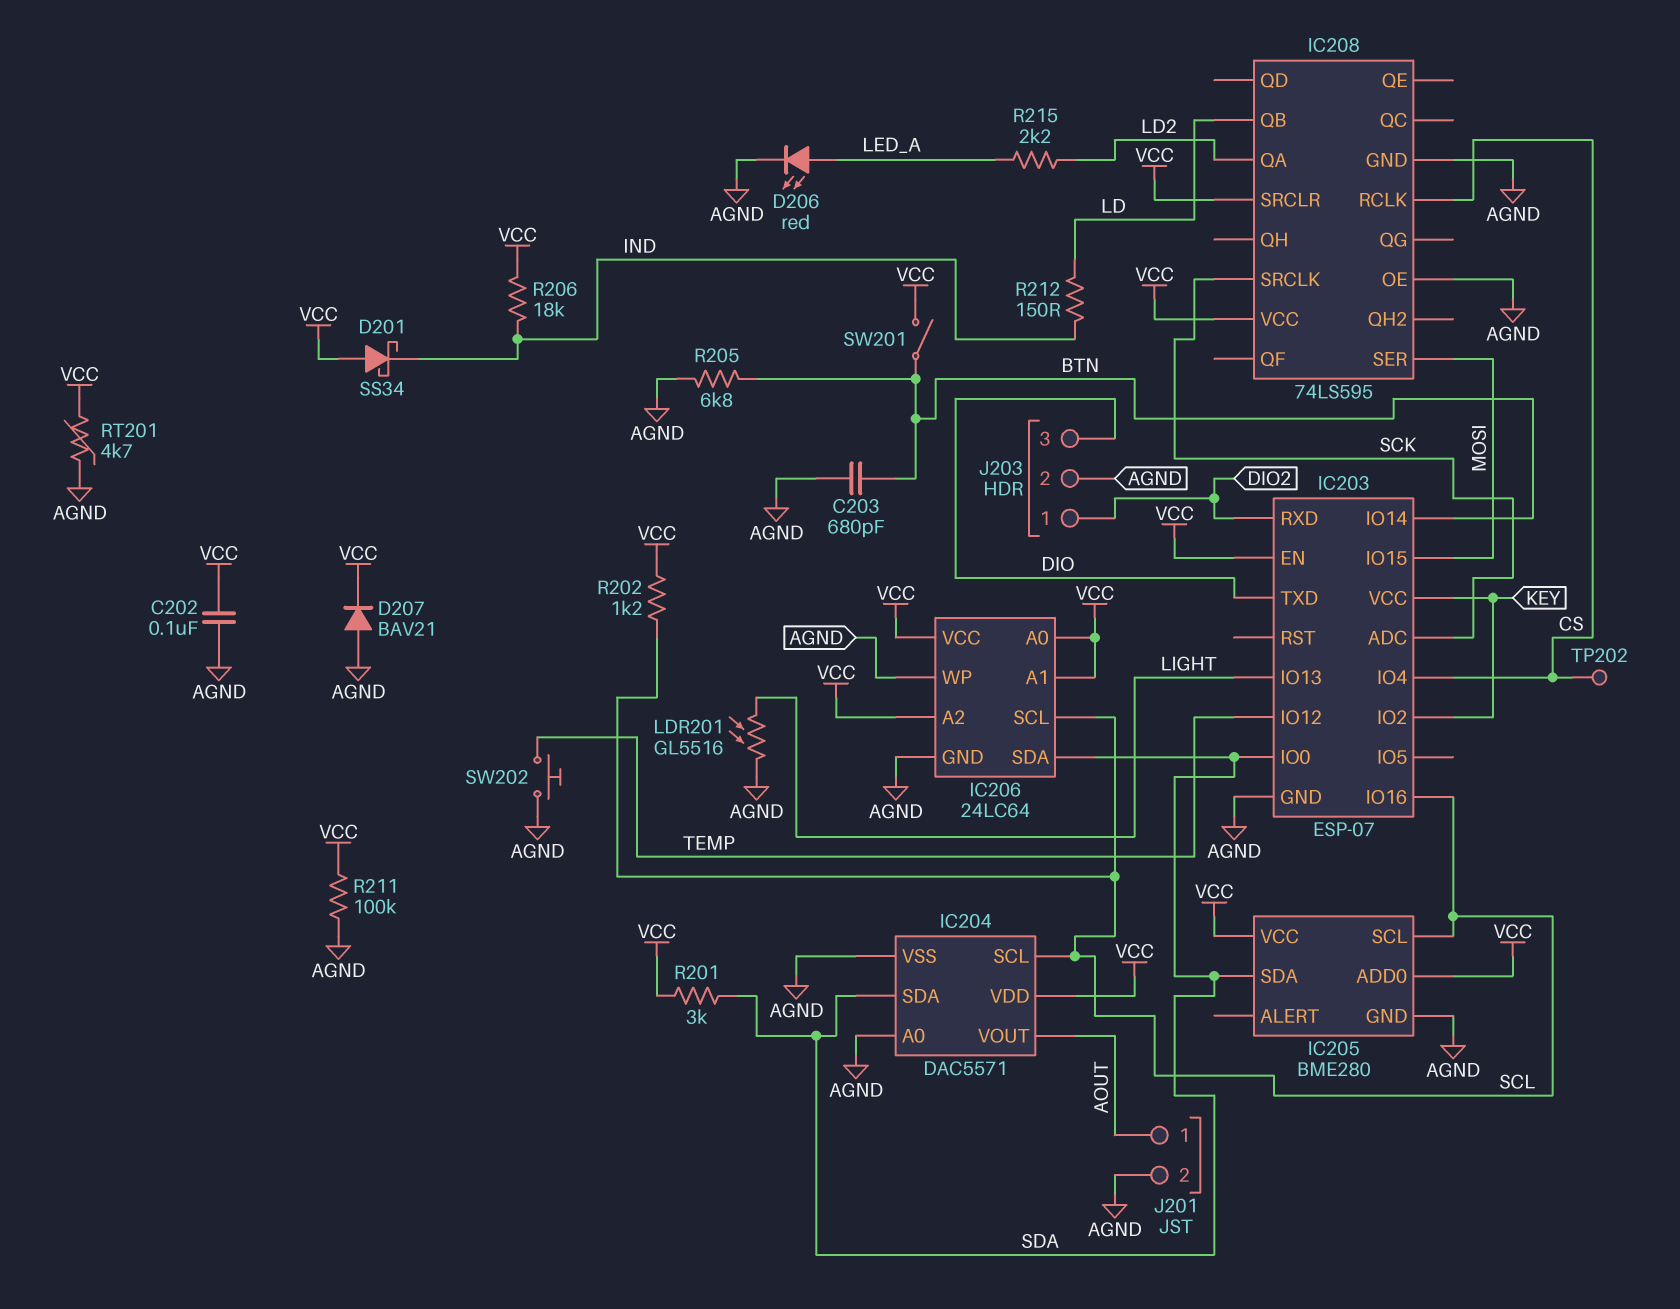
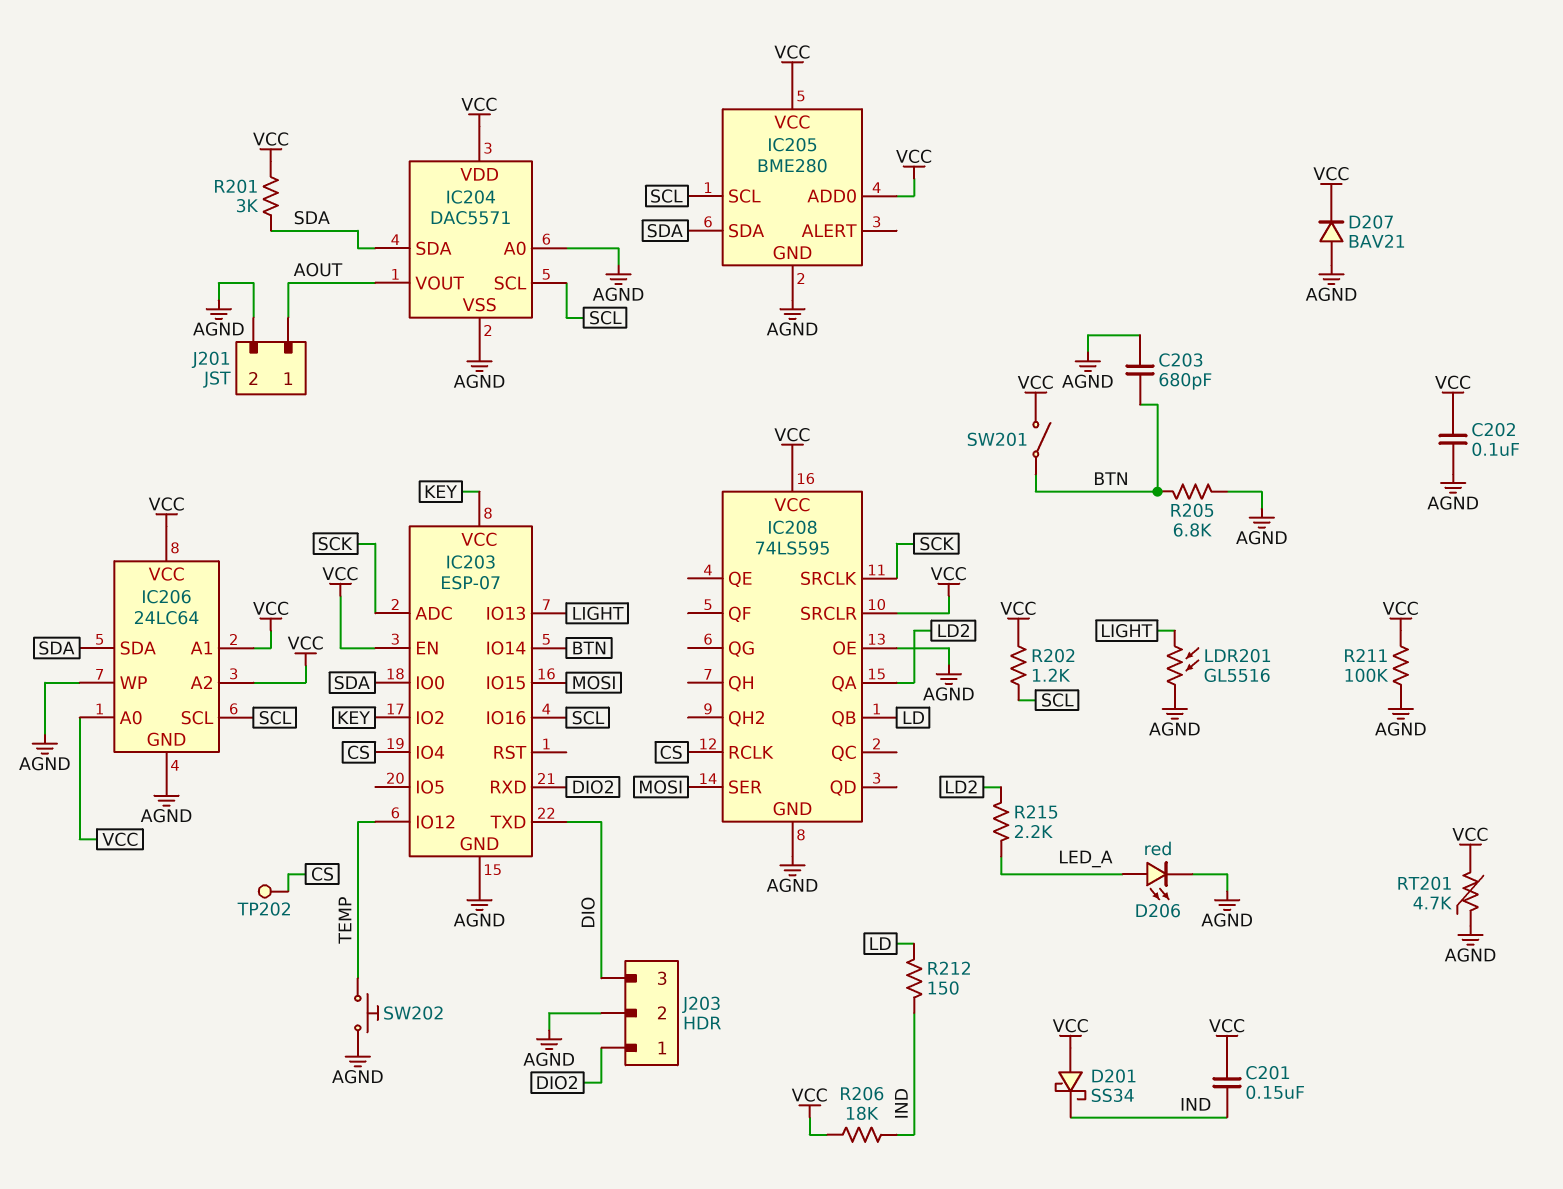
C201: none -> 150nF (IND, VCC)

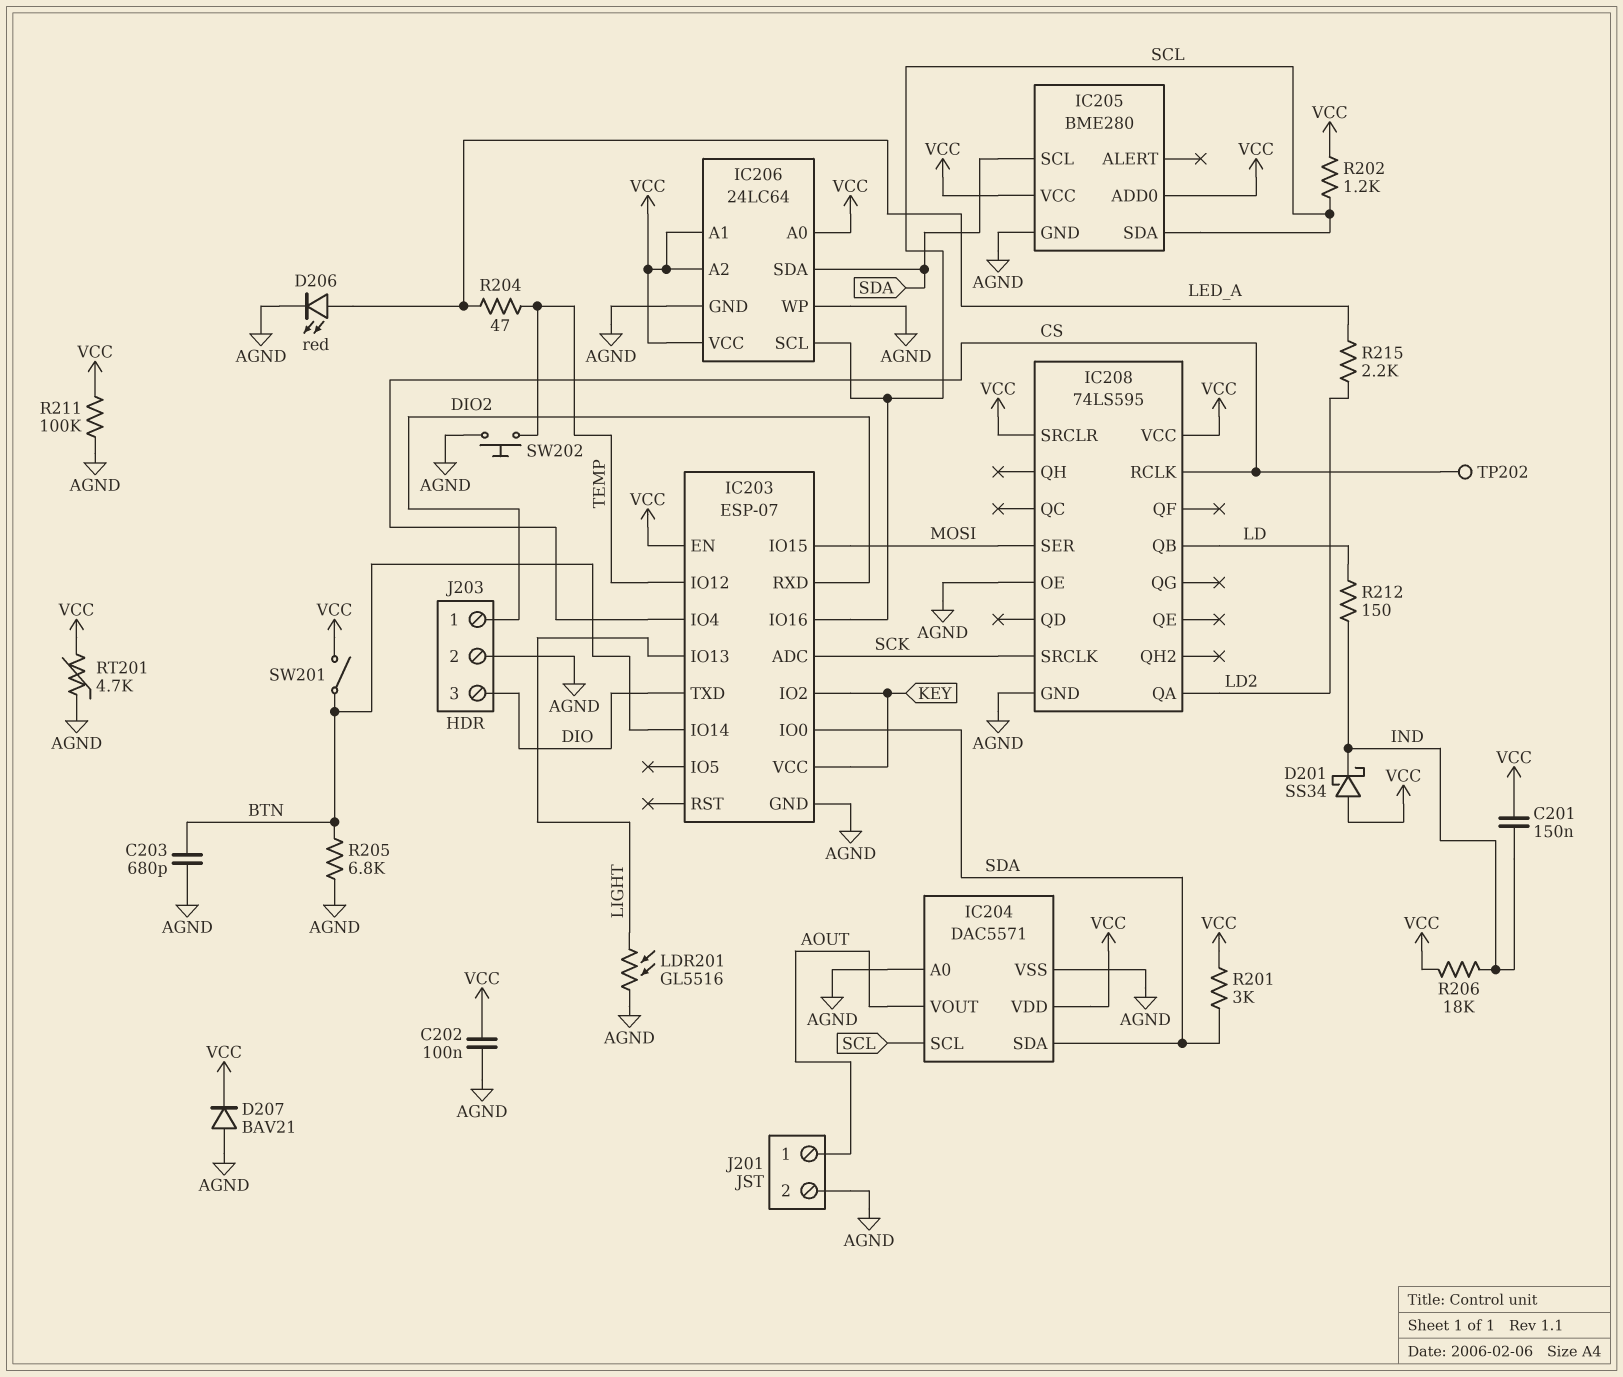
IC205 pin SCL: SCL -> SDA
IC205 pin SDA: SDA -> SCL
R204: none -> 47 (LED_A, TEMP)

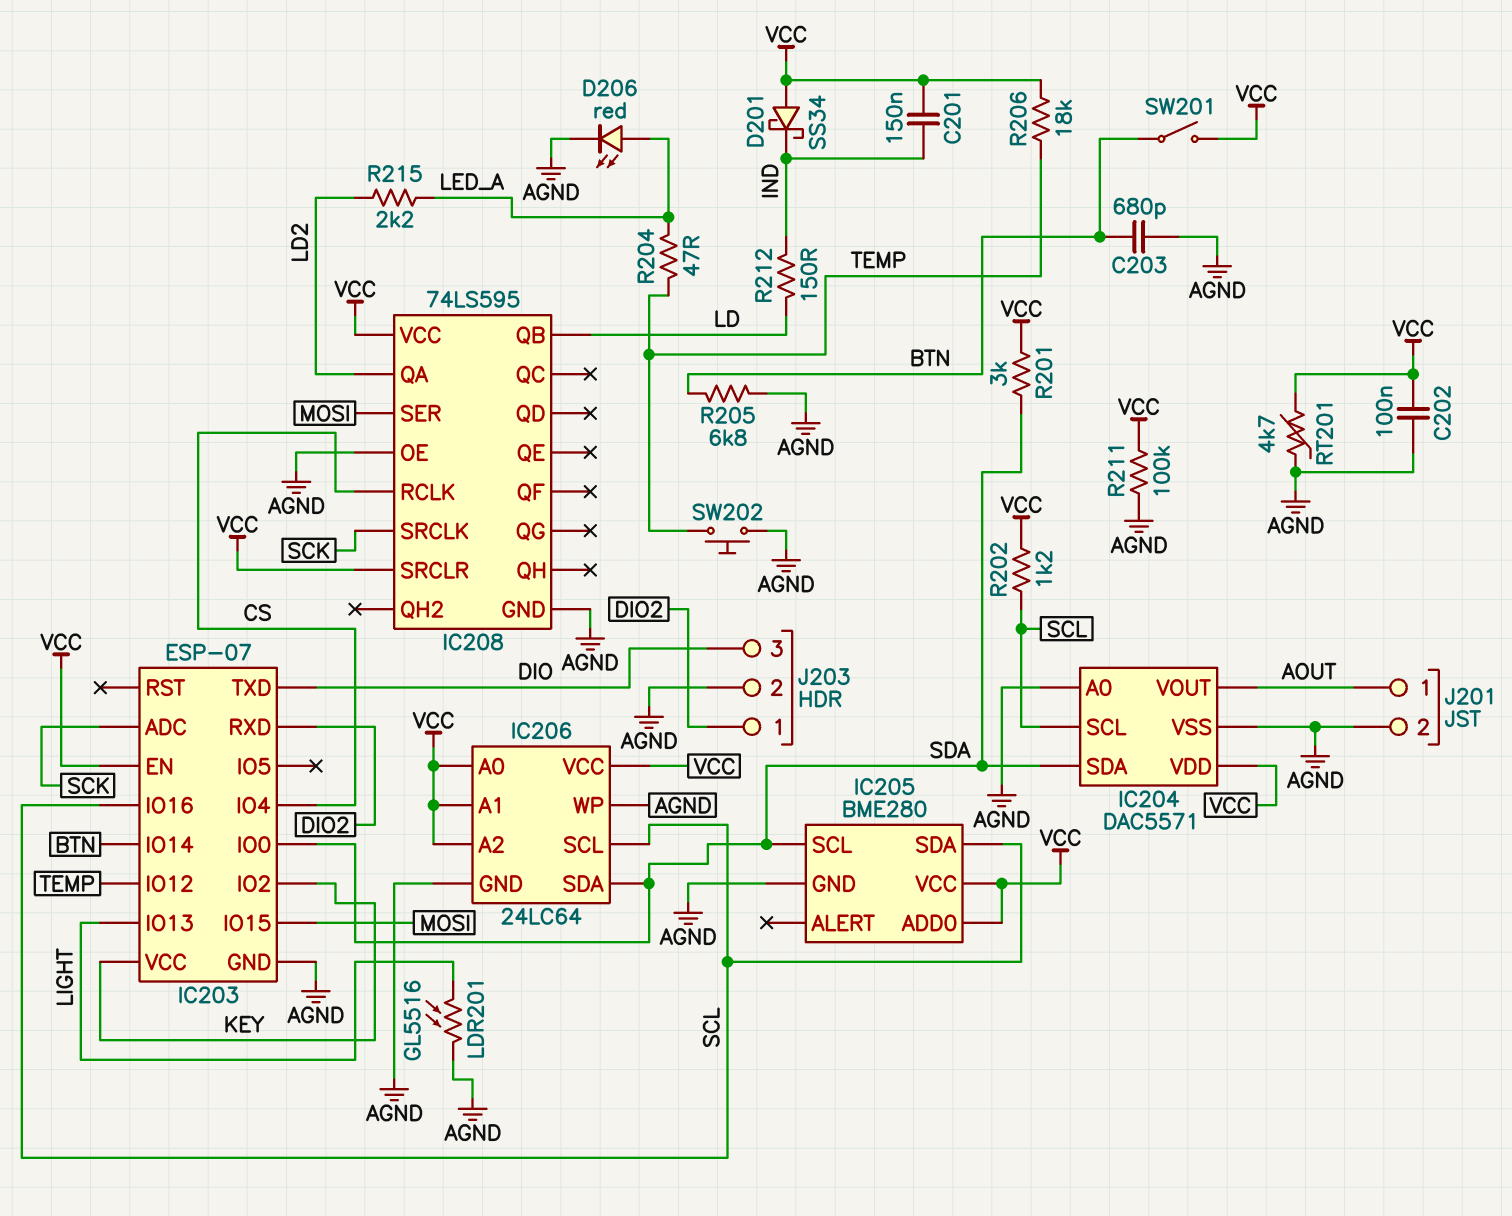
D207: diode BAV21 (A AGND, K VCC) -> none
R206: 18k (IND, VCC) -> 18k (TEMP, VCC)
TP202: test point (CS) -> none

